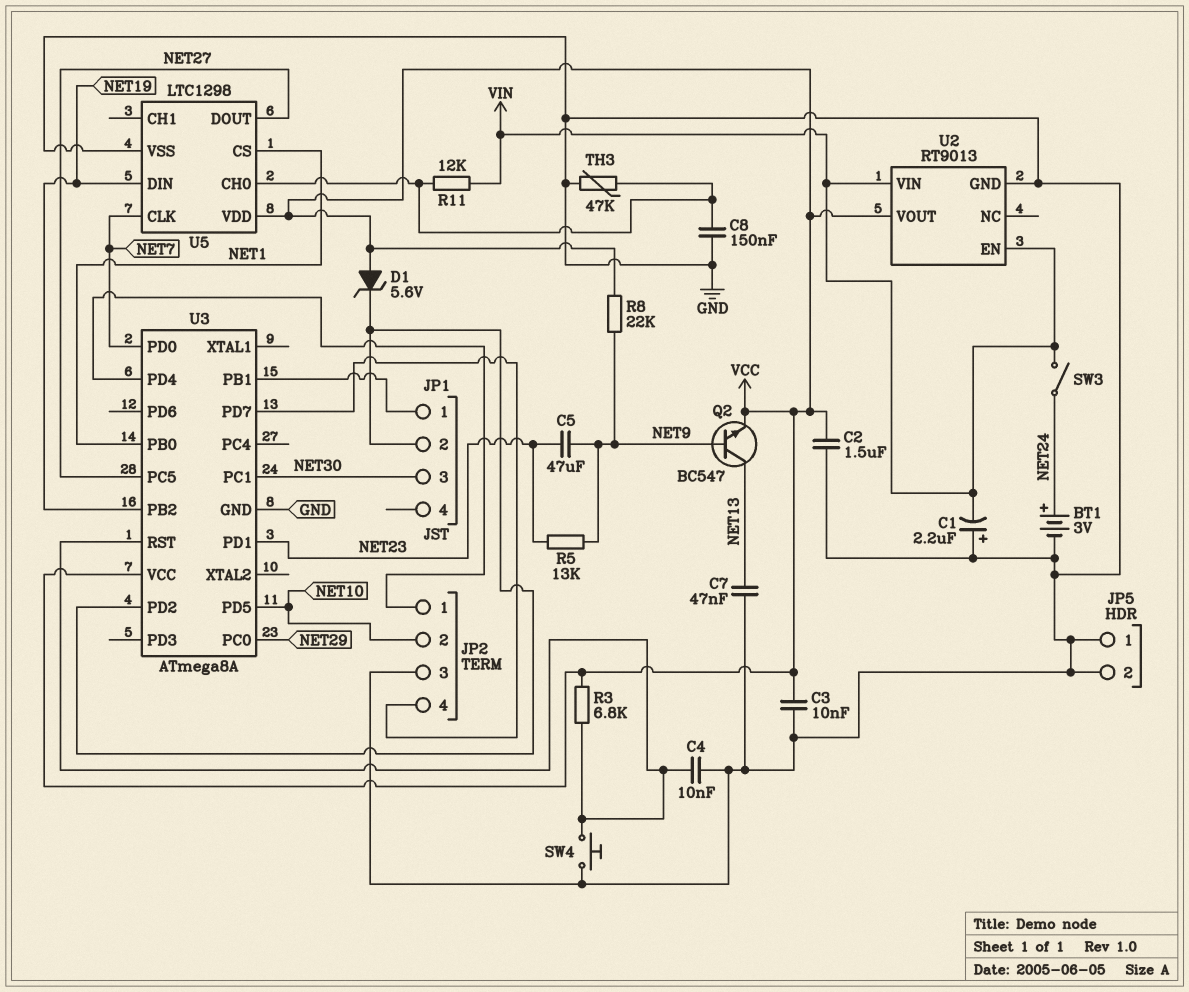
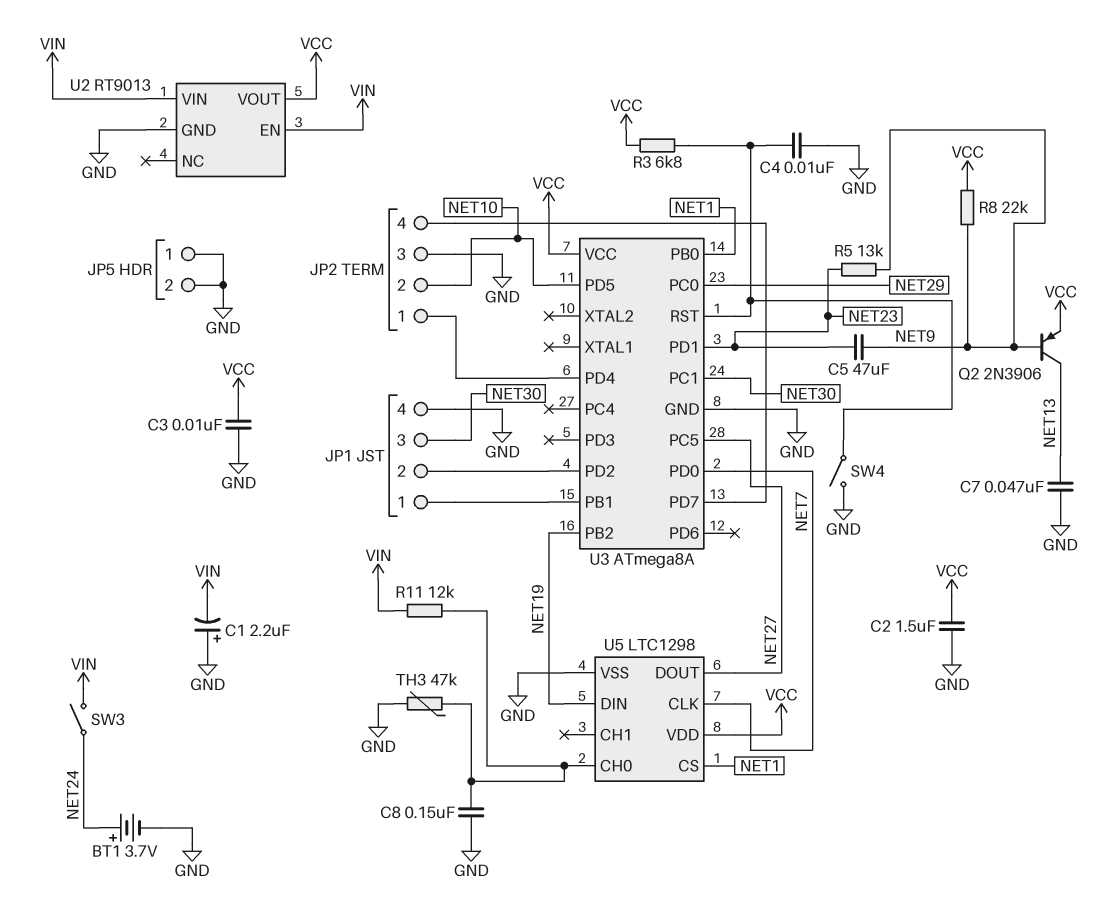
BT1: 3V (plus NET24, minus GND) -> 3.7V (plus NET24, minus GND)
D1: zener 5.6V (A VCC, K JP1/2) -> none
JP1 pin 4: none -> GND
Q2: NPN BC547 (B NET9, C NET13, E VCC) -> PNP 2N3906 (B NET9, C NET13, E VCC)
SW4: button (GND, U3/RST) -> switch (GND, U3/RST)

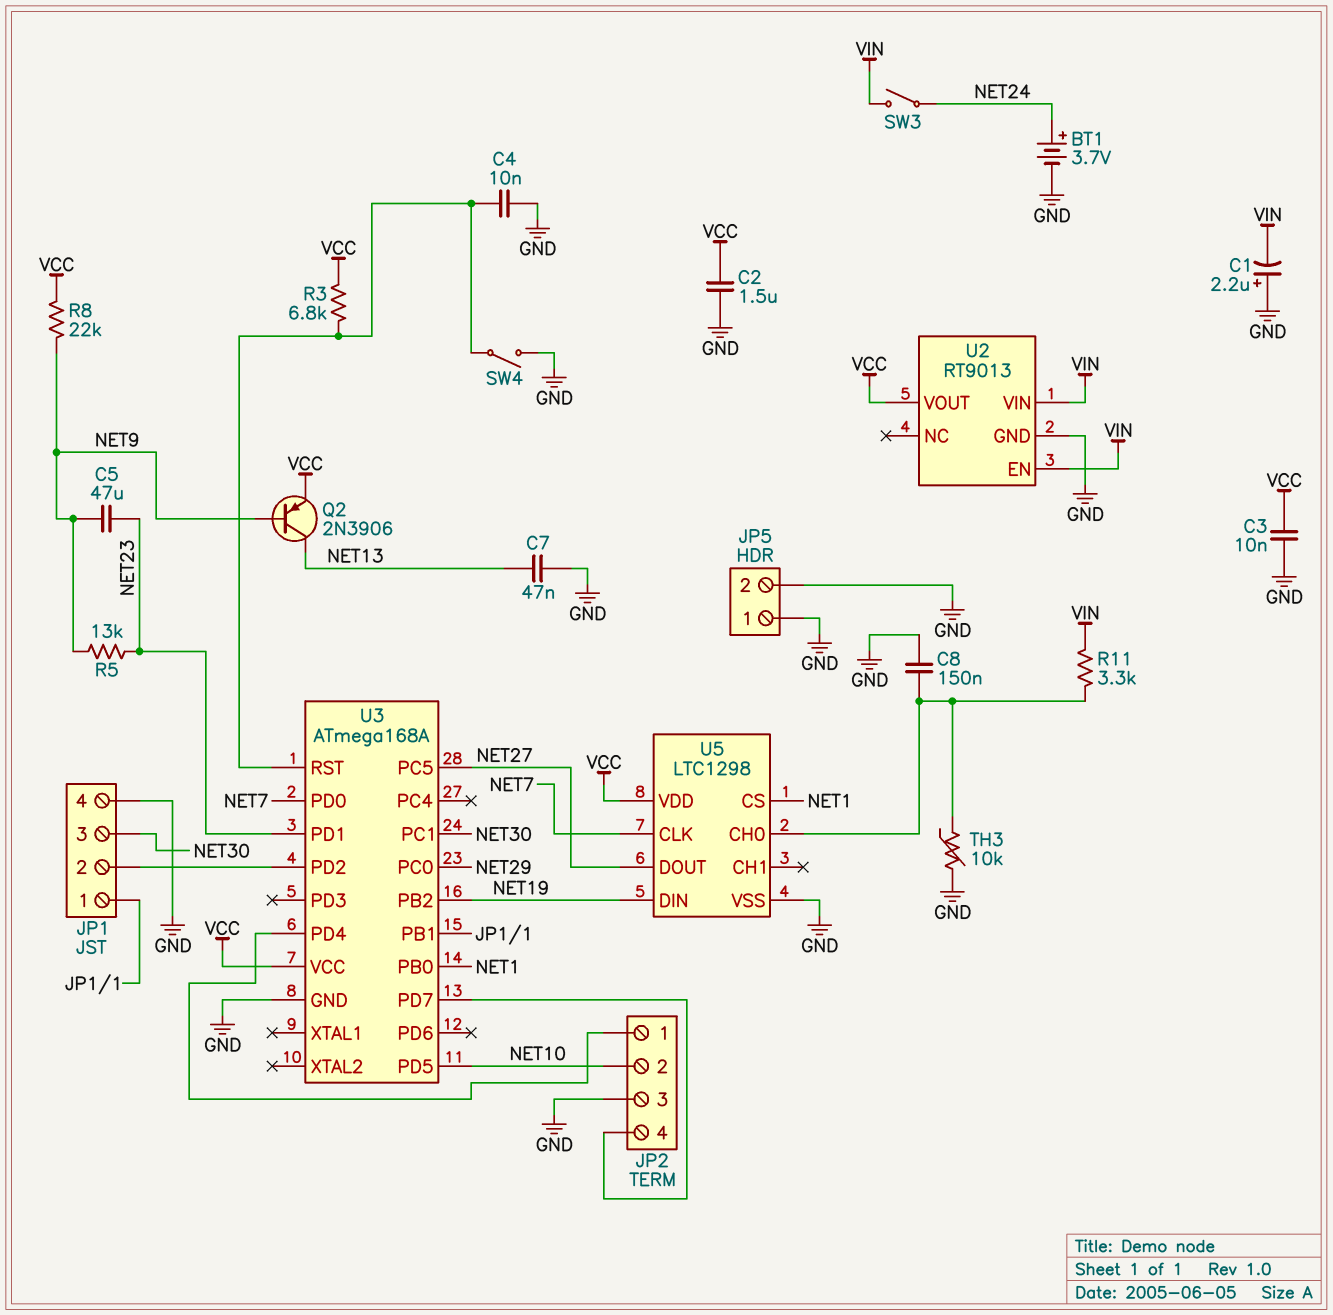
R11: 12k (U5/CH0, VIN) -> 3.3k (U5/CH0, VIN)
TH3: 47k (GND, U5/CH0) -> 10k (GND, U5/CH0)
U3: ATmega8A -> ATmega168A

